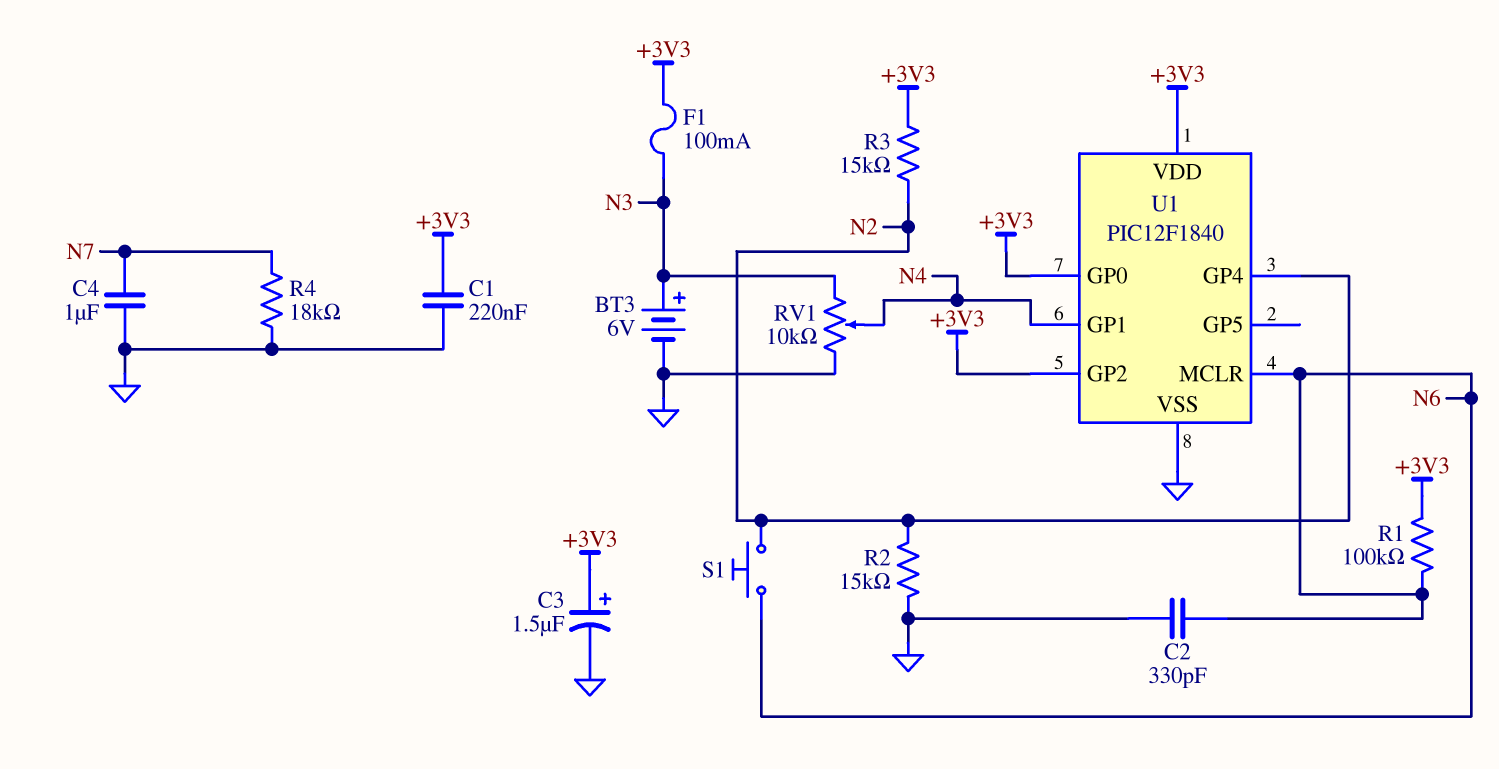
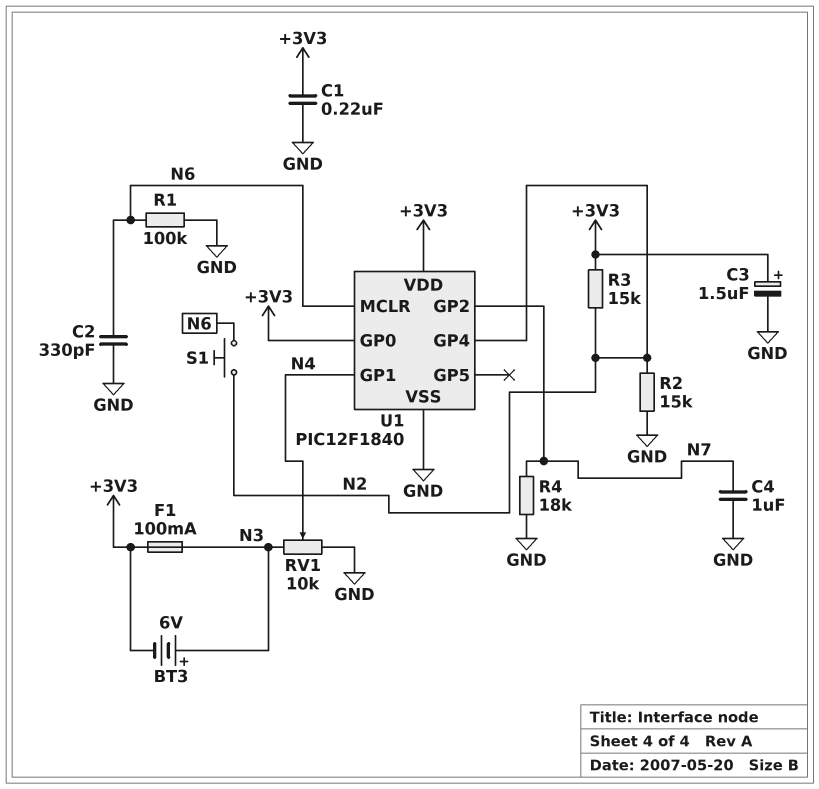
BT3: 6V (plus N3, minus GND) -> 6V (plus N3, minus +3V3)
R1: 100k (+3V3, N6) -> 100k (GND, N6)
U1 pin GP2: +3V3 -> N7

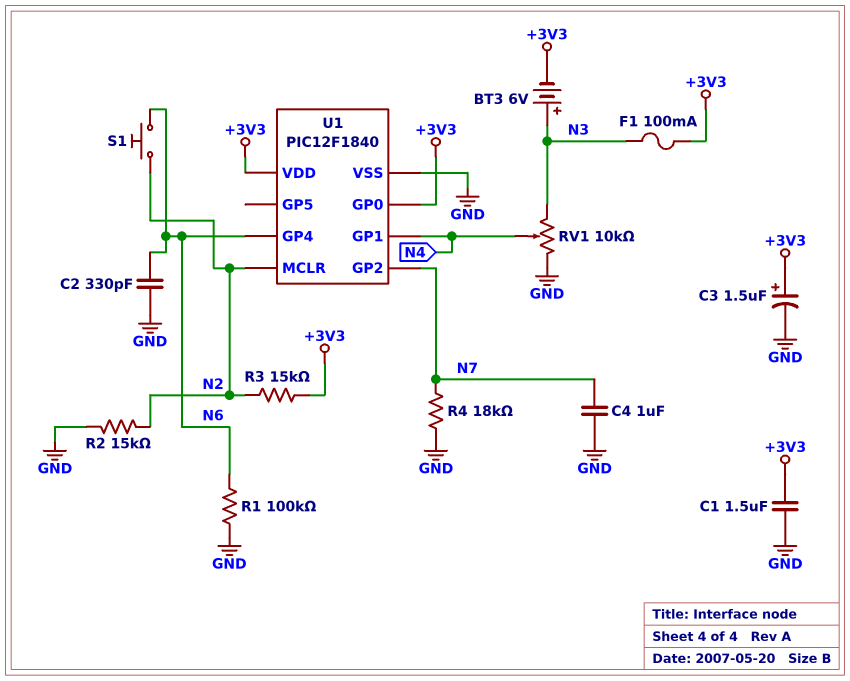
C1: 220nF (+3V3, GND) -> 1.5uF (+3V3, GND)
U1 pin GP4: N2 -> N6
U1 pin MCLR: N6 -> N2

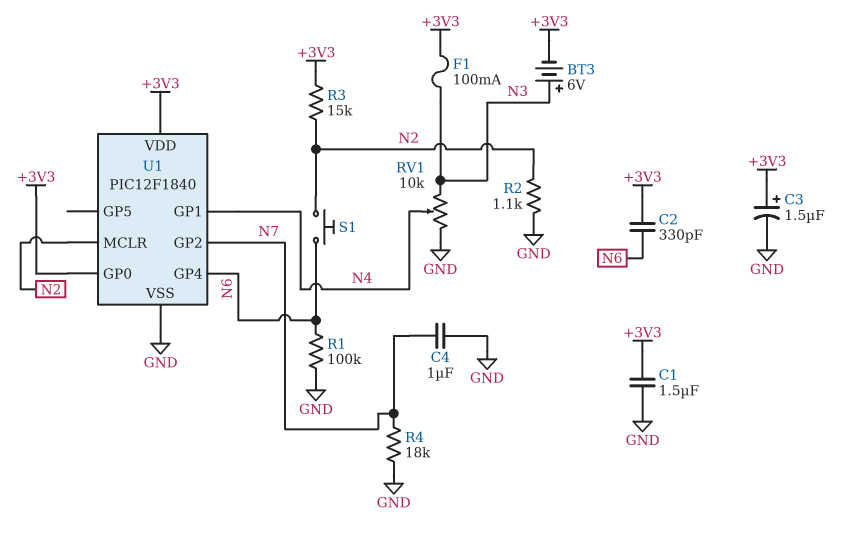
C2: 330pF (GND, N6) -> 330pF (+3V3, N6)
R2: 15k (GND, N2) -> 1.1k (GND, N2)

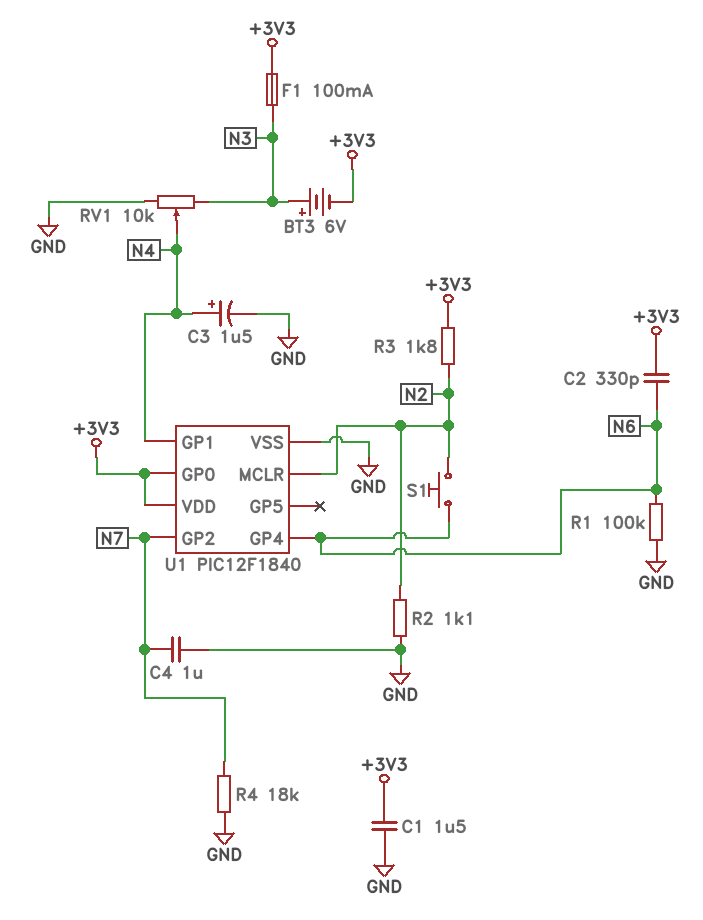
C3: 1.5uF (plus +3V3, minus GND) -> 1.5uF (plus N4, minus GND)
R3: 15k (+3V3, N2) -> 1.8k (+3V3, N2)

